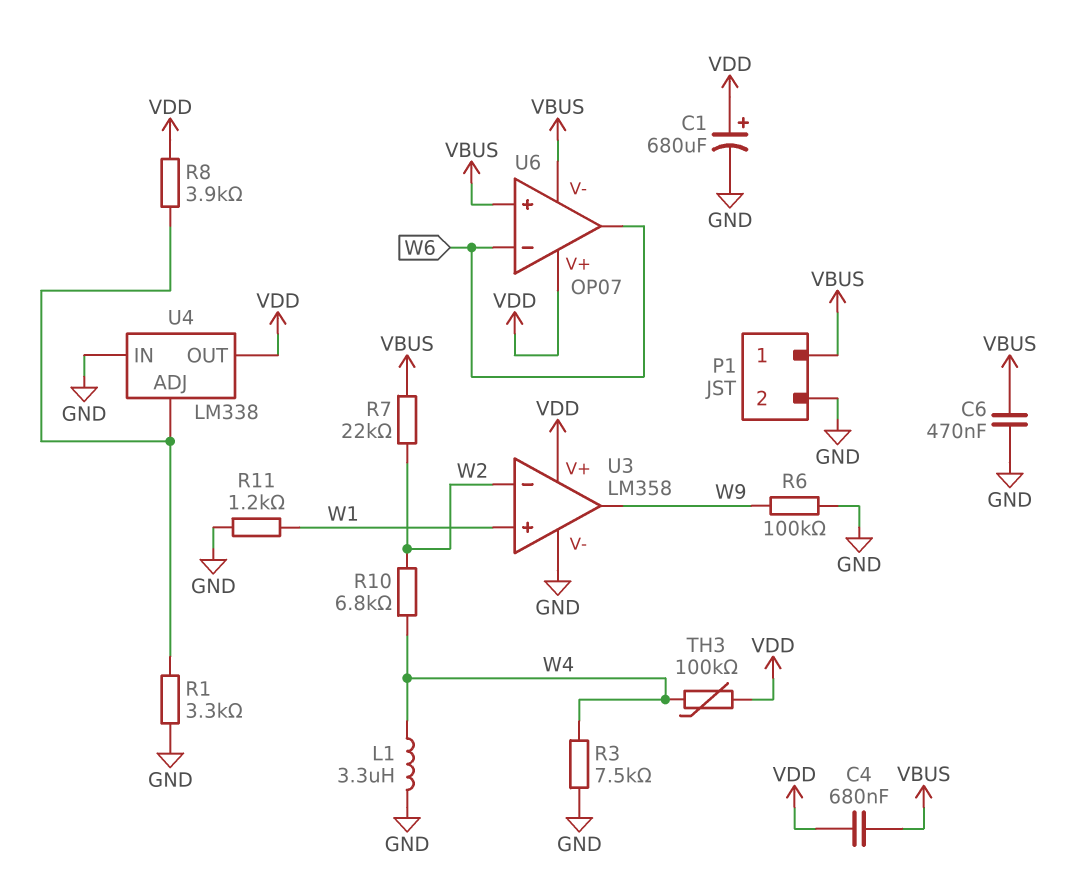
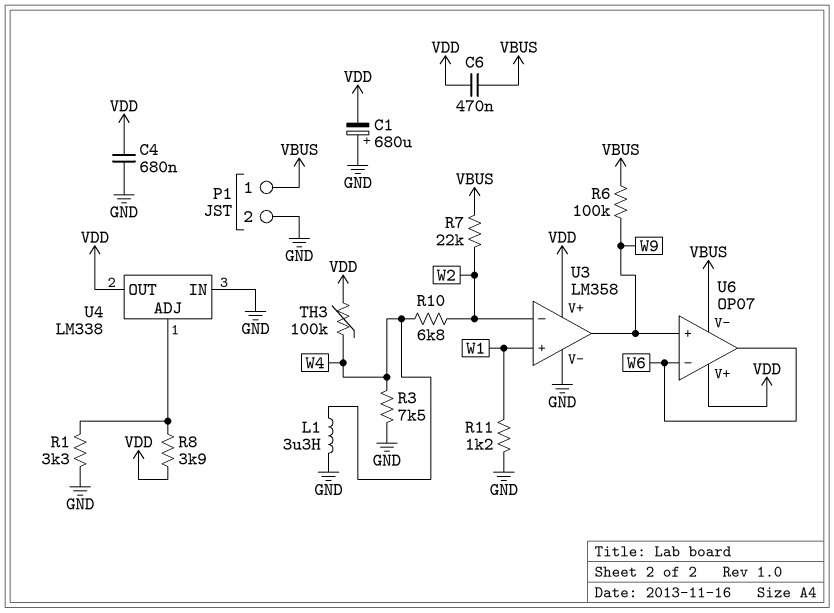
C1: 680uF (plus VDD, minus GND) -> 680uF (plus GND, minus VDD)
C4: 680nF (VBUS, VDD) -> 680nF (GND, VDD)
C6: 470nF (GND, VBUS) -> 470nF (VBUS, VDD)
R6: 100k (GND, W9) -> 100k (VBUS, W9)
U6 pin in+: VBUS -> W9

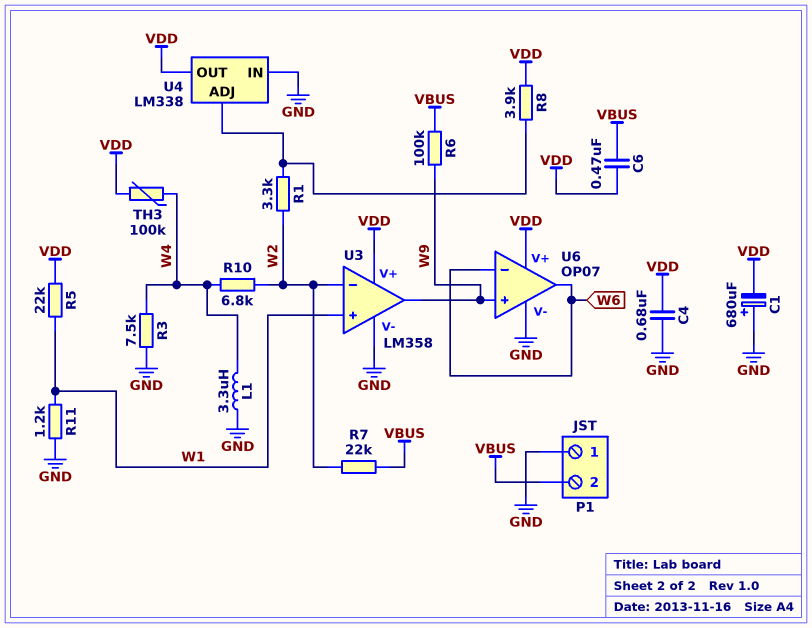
P1 pin 1: VBUS -> GND
P1 pin 2: GND -> VBUS
R1: 3.3k (GND, U4/ADJ) -> 3.3k (U4/ADJ, W2)
R5: none -> 22k (VDD, W1)
U6 pin V-: VBUS -> GND

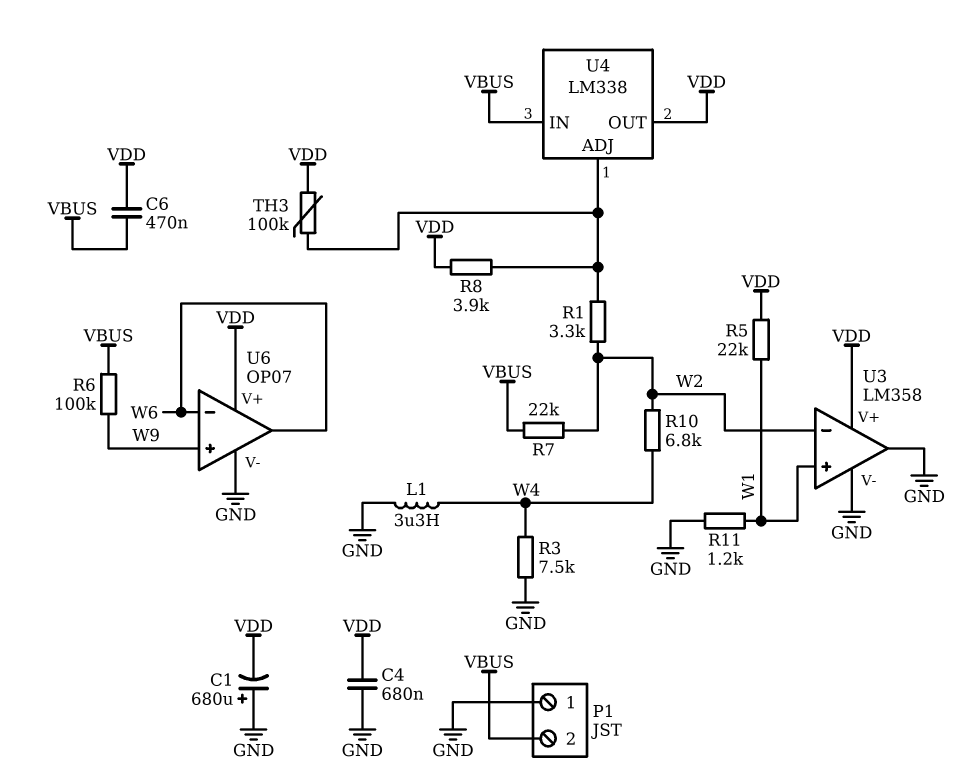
TH3: 100k (VDD, W4) -> 100k (U4/ADJ, VDD)
U3 pin out: W9 -> GND
U4 pin IN: GND -> VBUS

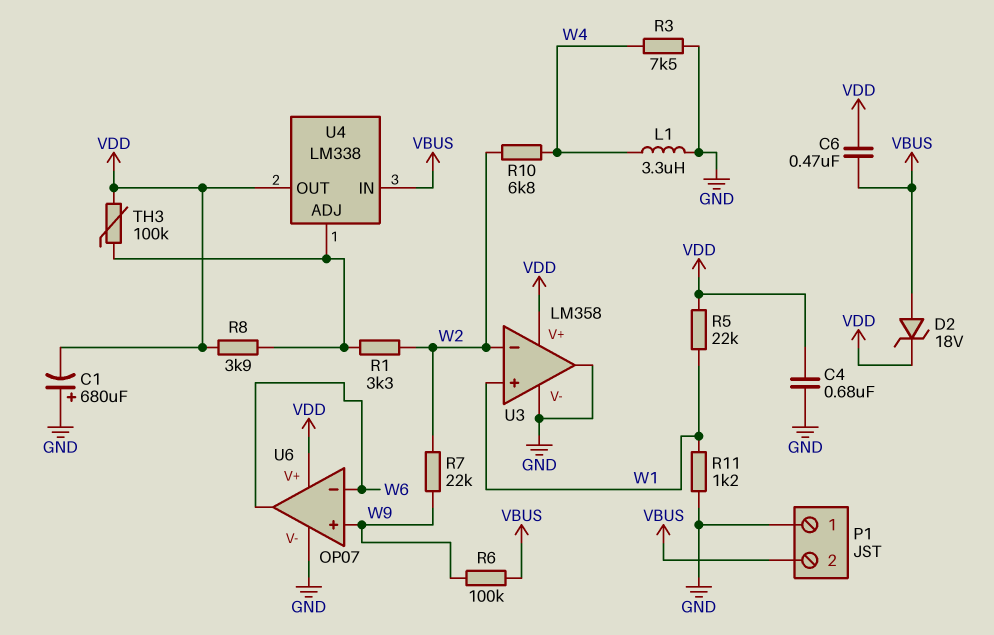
D2: none -> zener 18V (A VBUS, K VDD)
R7: 22k (VBUS, W2) -> 22k (W2, W9)

